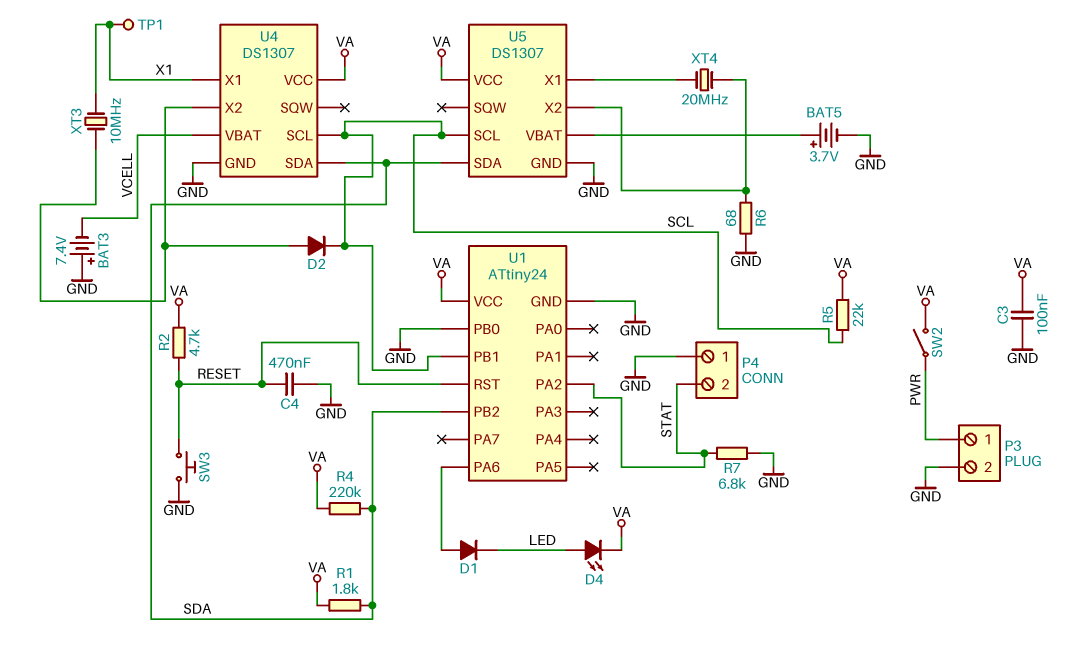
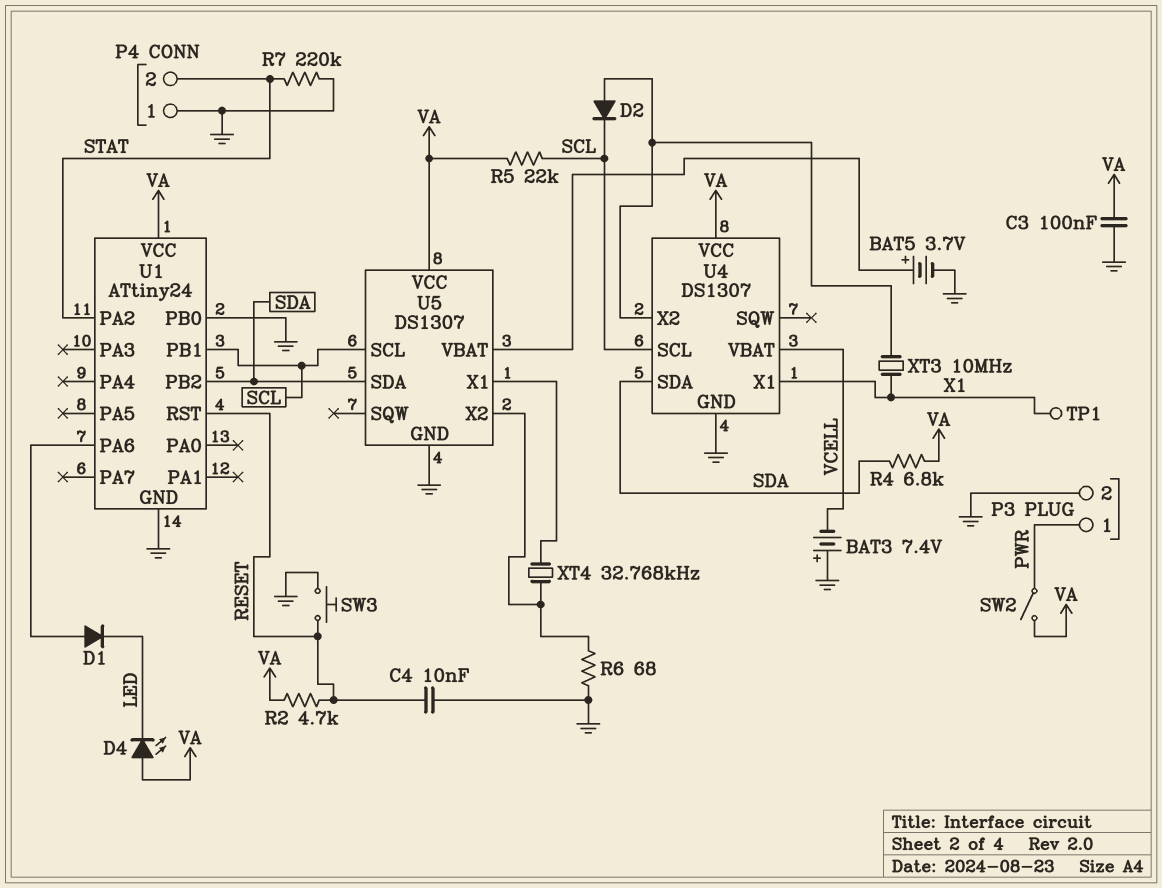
C4: 470nF (GND, RESET) -> 10nF (GND, RESET)
D4: LED (A LED, K VA) -> LED (A VA, K LED)
R1: 1.8k (SDA, VA) -> none
R4: 220k (SDA, VA) -> 6.8k (SDA, VA)
R7: 6.8k (GND, STAT) -> 220k (GND, STAT)
XT4: 20MHz (U5/X1, U5/X2) -> 32.768kHz (U5/X1, U5/X2)

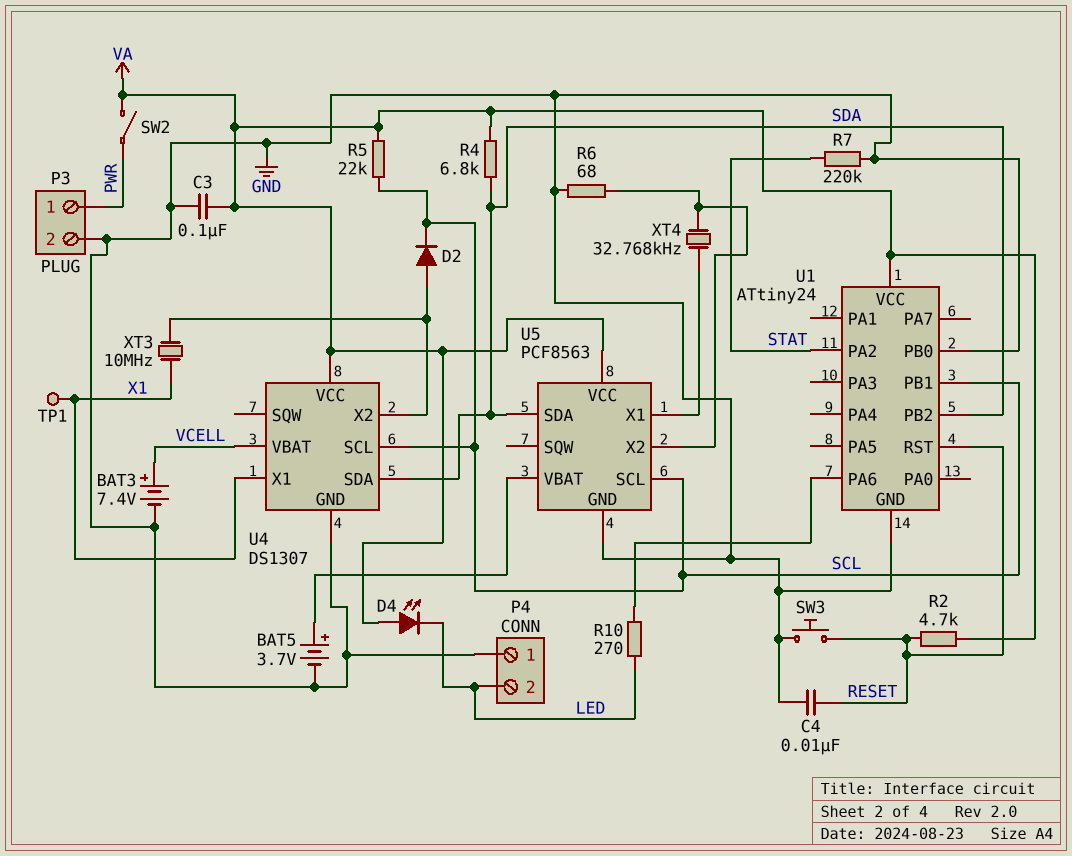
BAT3: 7.4V (plus GND, minus VCELL) -> 7.4V (plus VCELL, minus GND)
D1: diode (A U1/PA6, K LED) -> none
P4 pin 2: STAT -> LED
R10: none -> 270 (LED, U1/PA6)
U5: DS1307 -> PCF8563

